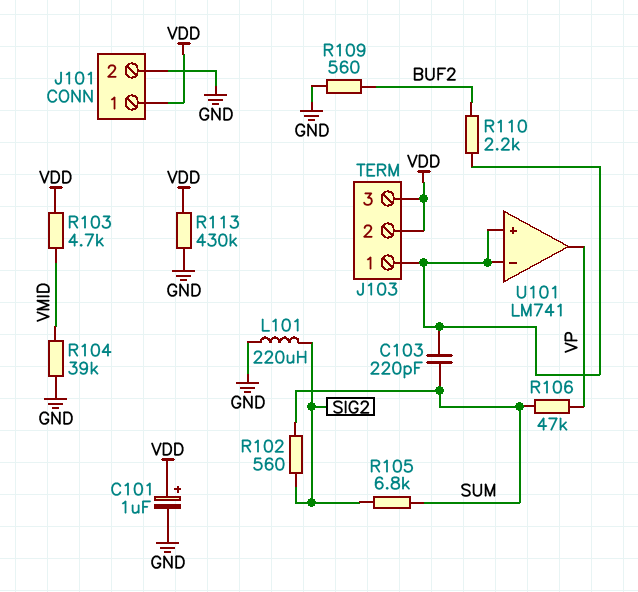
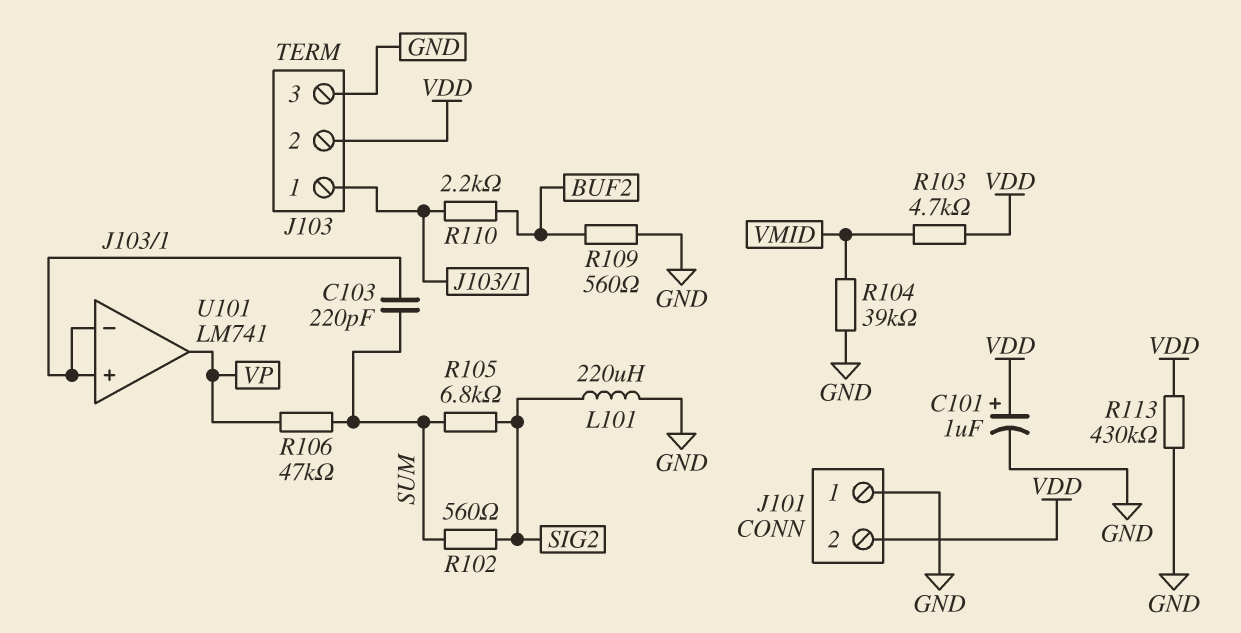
J101 pin 1: VDD -> GND
J101 pin 2: GND -> VDD
J103 pin 3: VDD -> GND

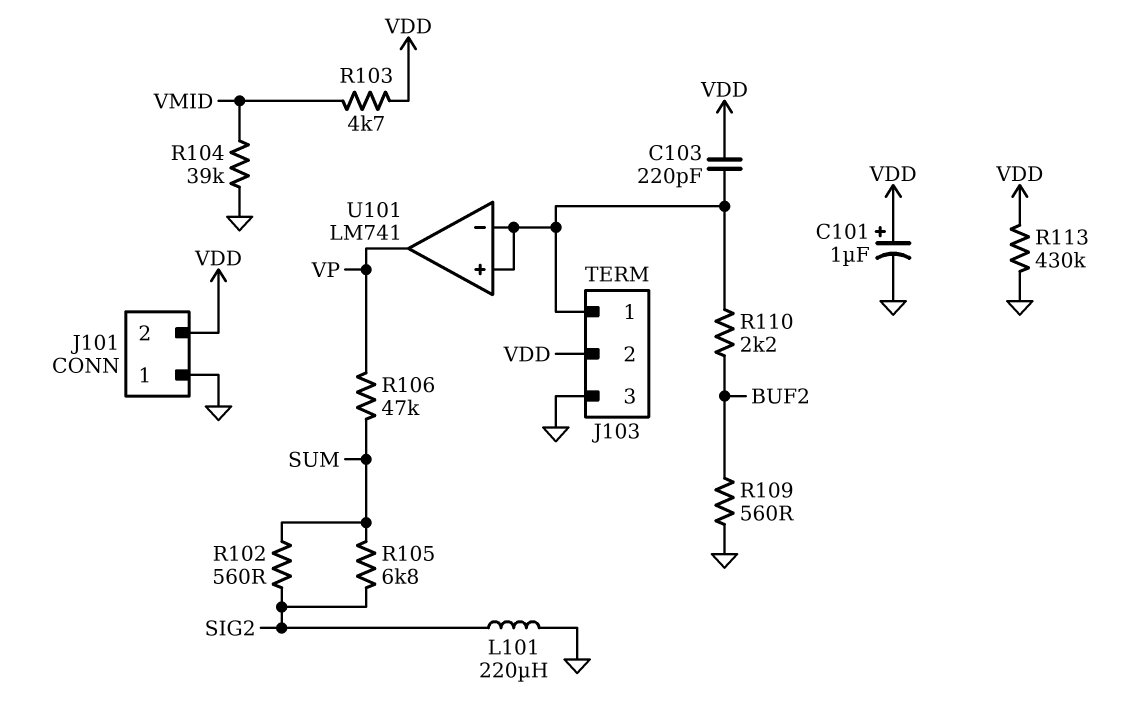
C103: 220pF (J103/1, SUM) -> 220pF (J103/1, VDD)

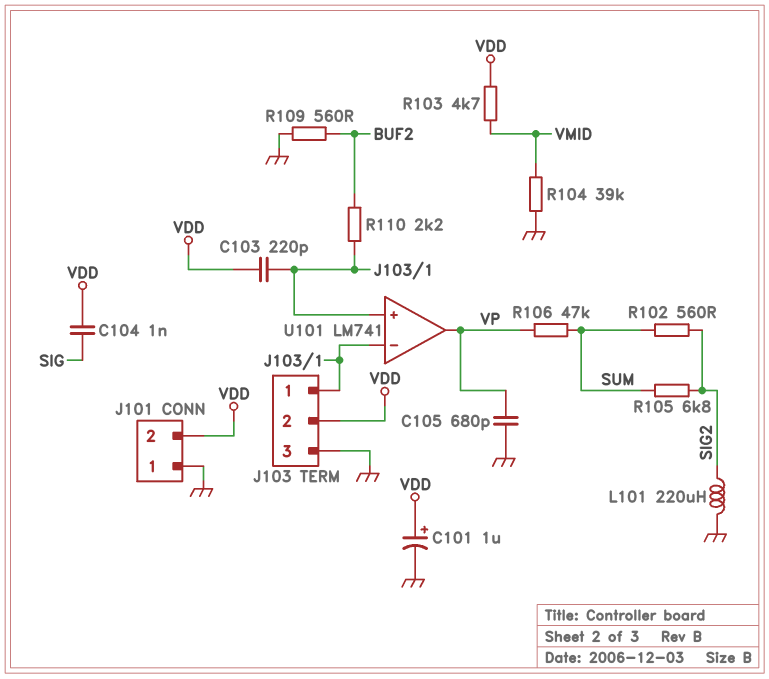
C104: none -> 1nF (SIG, VDD)
C105: none -> 680pF (GND, VP)
R113: 430k (GND, VDD) -> none

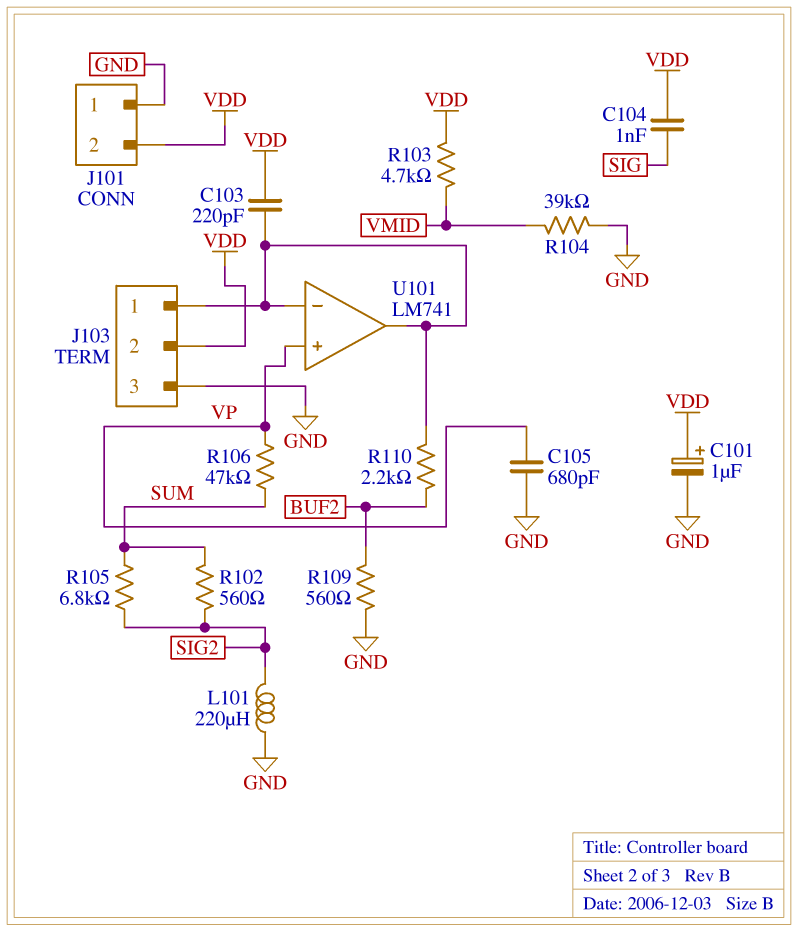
U101 pin in+: J103/1 -> VP
U101 pin out: VP -> J103/1

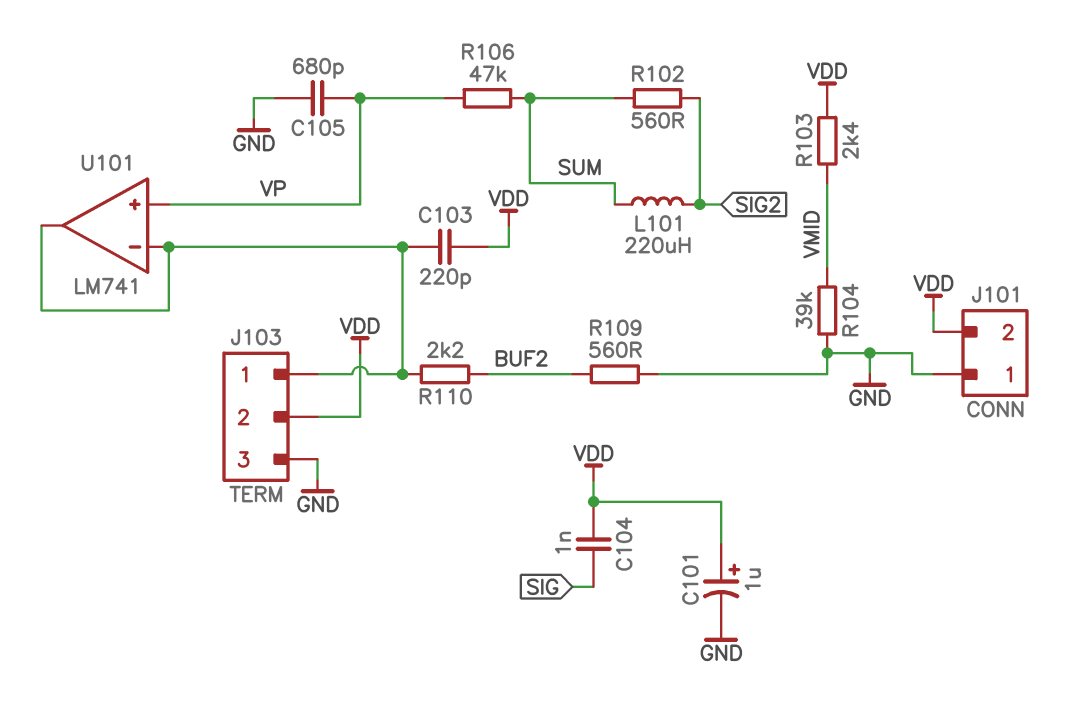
L101: 220uH (GND, SIG2) -> 220uH (SIG2, SUM)
R103: 4.7k (VDD, VMID) -> 2.4k (VDD, VMID)
R105: 6.8k (SIG2, SUM) -> none

